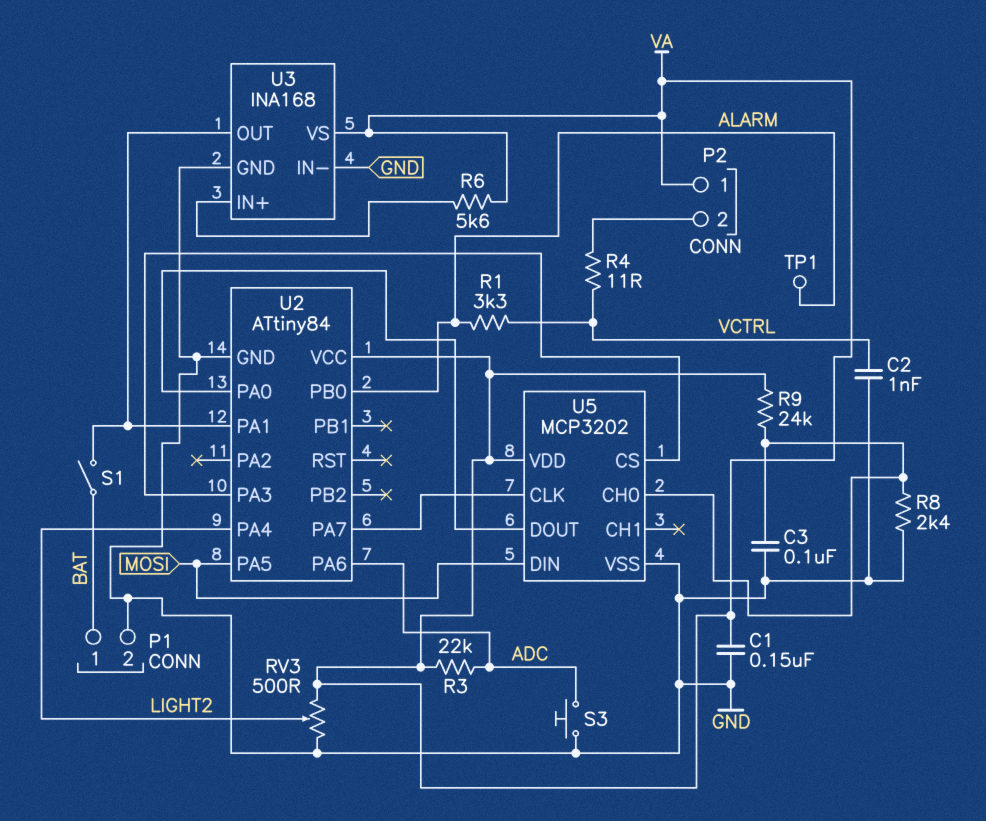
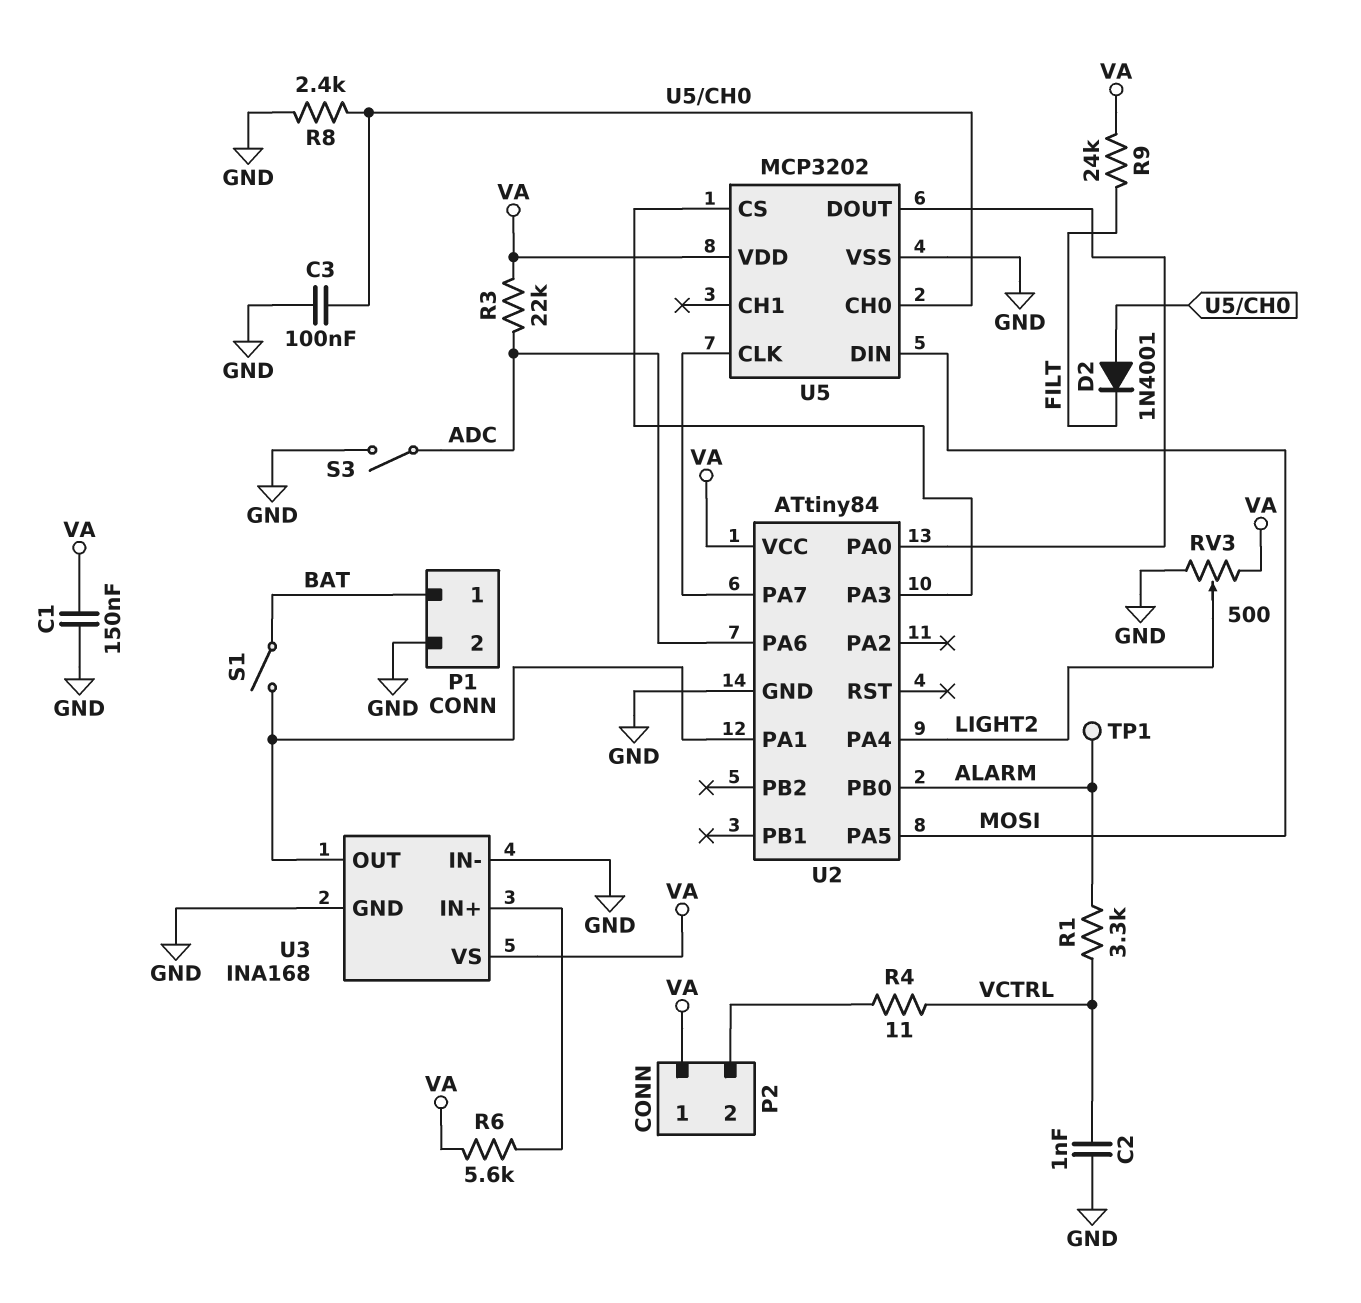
D2: none -> diode 1N4001 (A U5/CH0, K FILT)
R9: 24k (U5/CH0, VA) -> 24k (FILT, VA)
S3: button (ADC, GND) -> switch (ADC, GND)

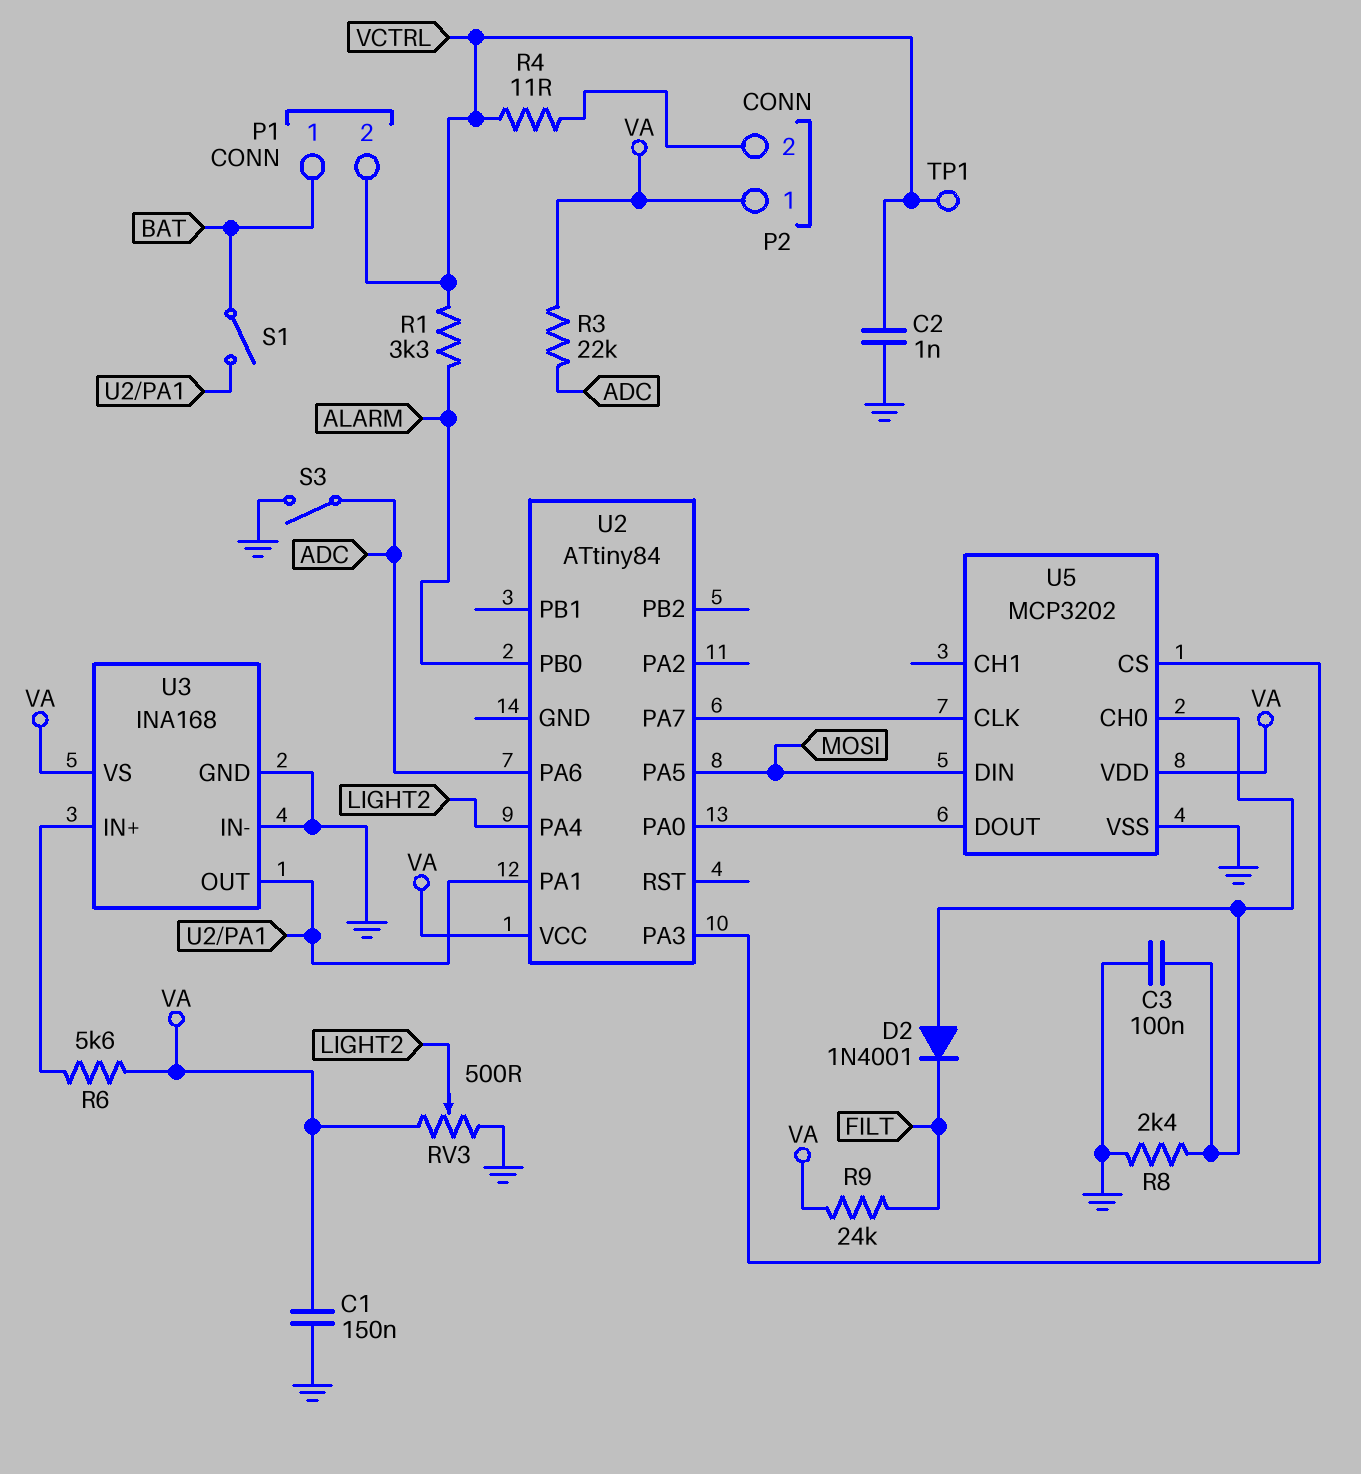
P1 pin 2: GND -> VCTRL
TP1: test point (ALARM) -> test point (VCTRL)
U2 pin GND: GND -> none

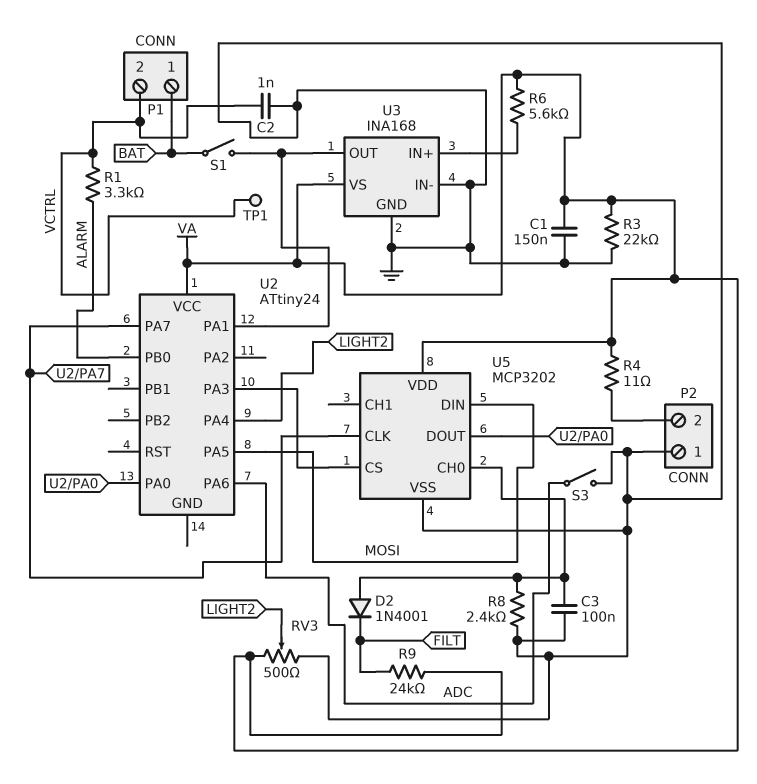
P2 pin 1: VA -> GND
R3: 22k (ADC, VA) -> 22k (GND, VA)
R4: 11 (P2/2, VCTRL) -> 11 (P2/2, VA)
U2: ATtiny84 -> ATtiny24

